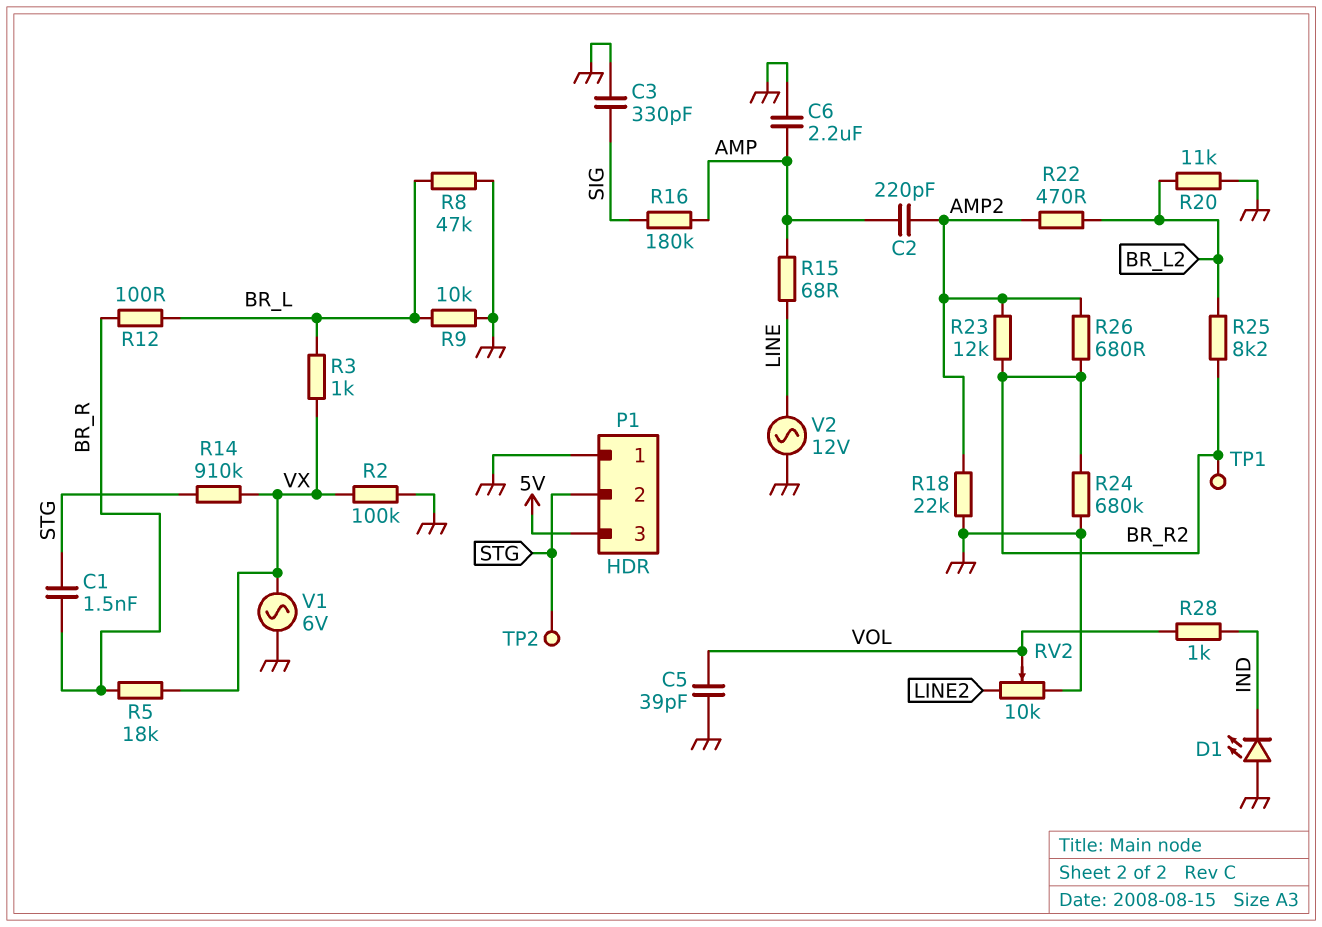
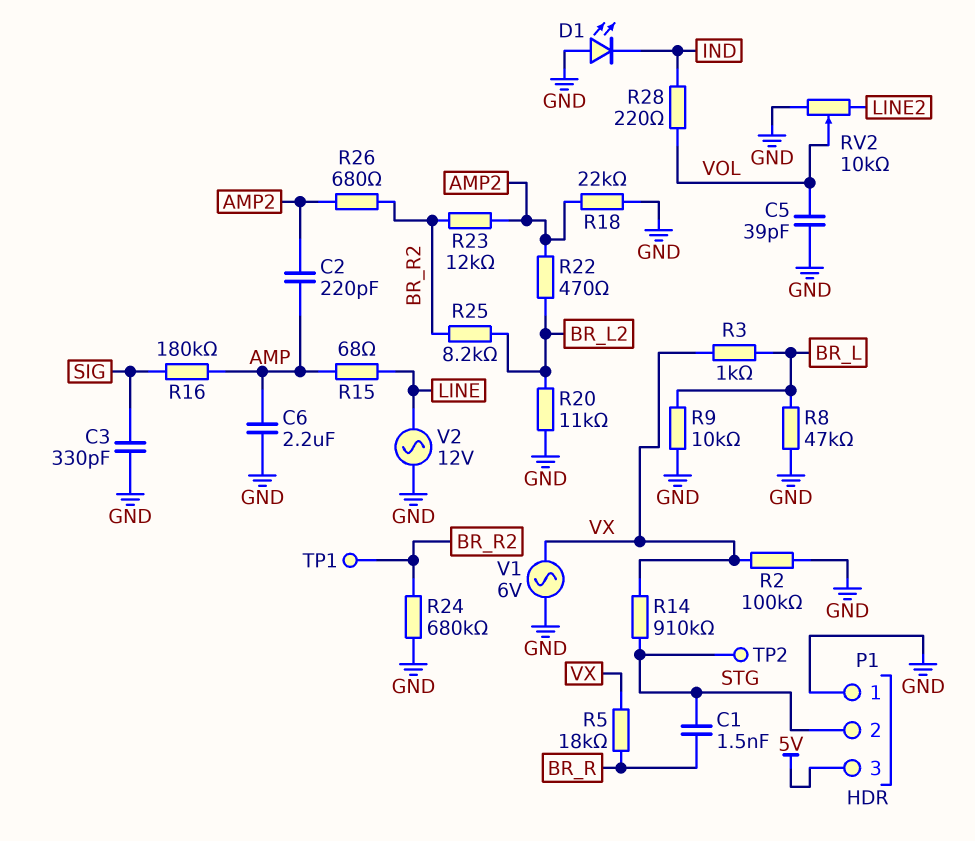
R12: 100 (BR_L, BR_R) -> none
R28: 1k (IND, VOL) -> 220 (IND, VOL)

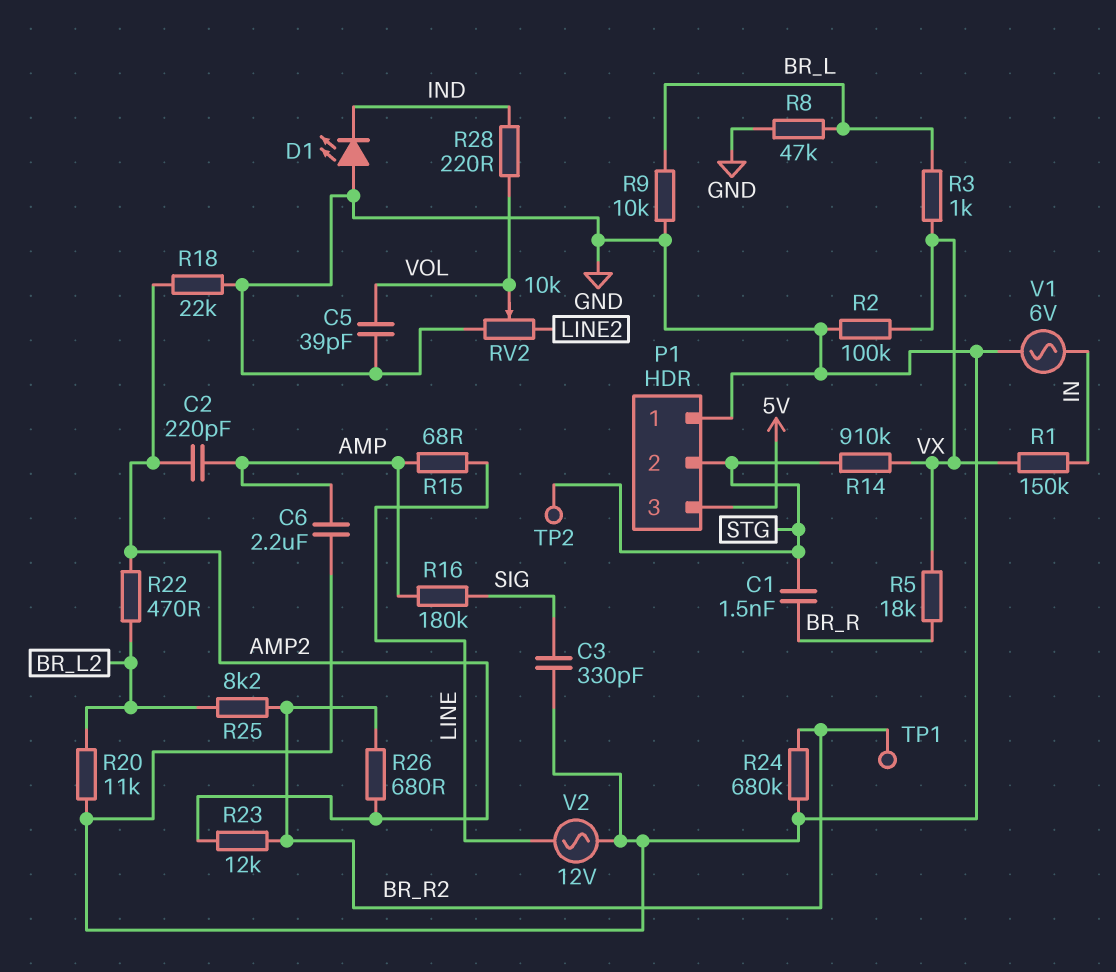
R1: none -> 150k (IN, VX)
V1: AC 6V (GND, VX) -> AC 6V (GND, IN)

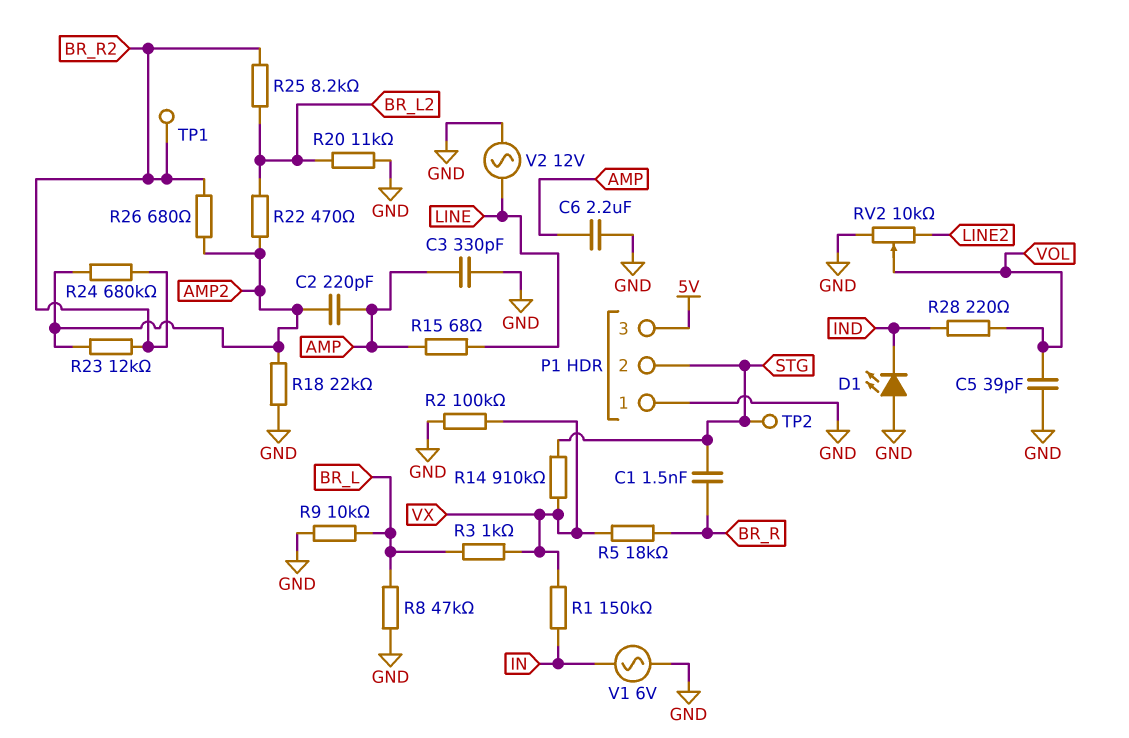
C3: 330pF (GND, SIG) -> 330pF (AMP, GND)
R16: 180k (AMP, SIG) -> none
R24: 680k (BR_R2, GND) -> 680k (AMP2, BR_R2)

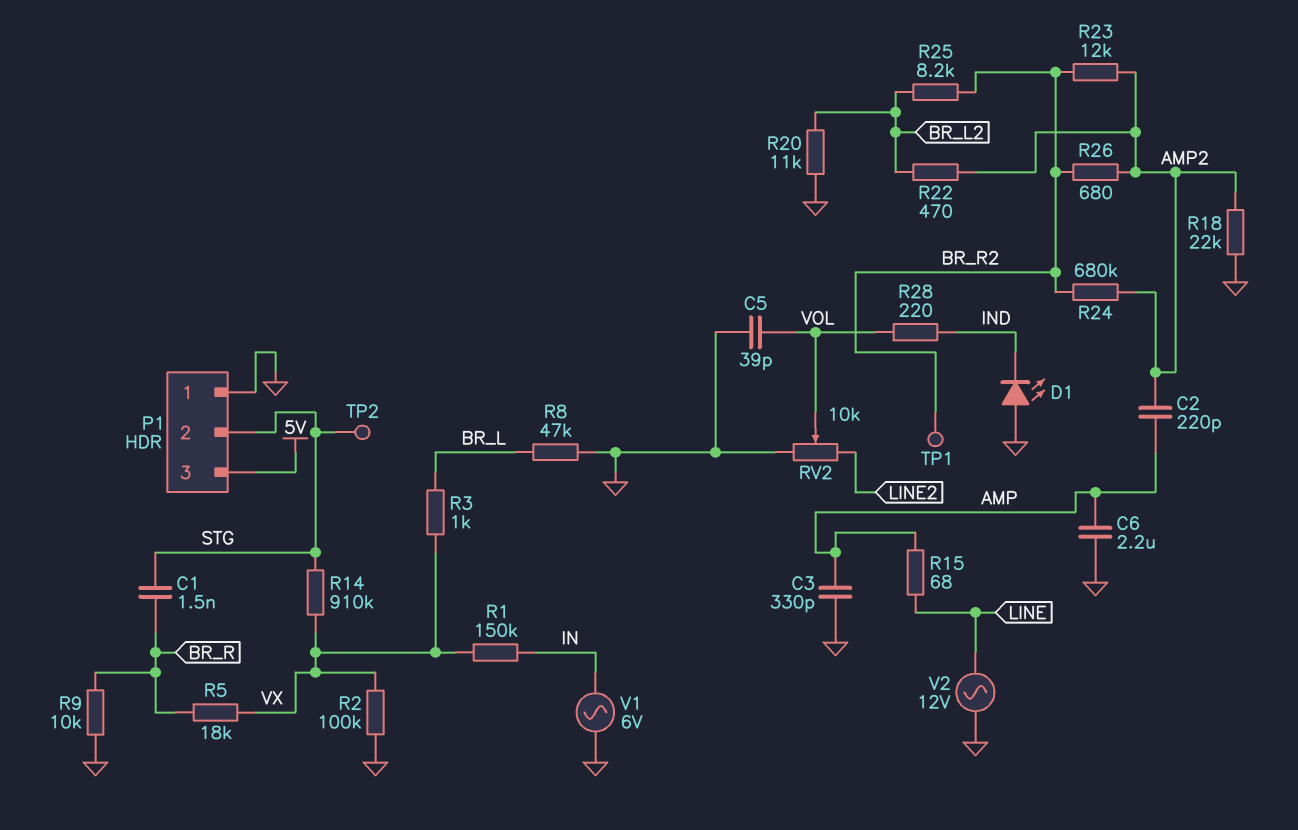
R9: 10k (BR_L, GND) -> 10k (BR_R, GND)

